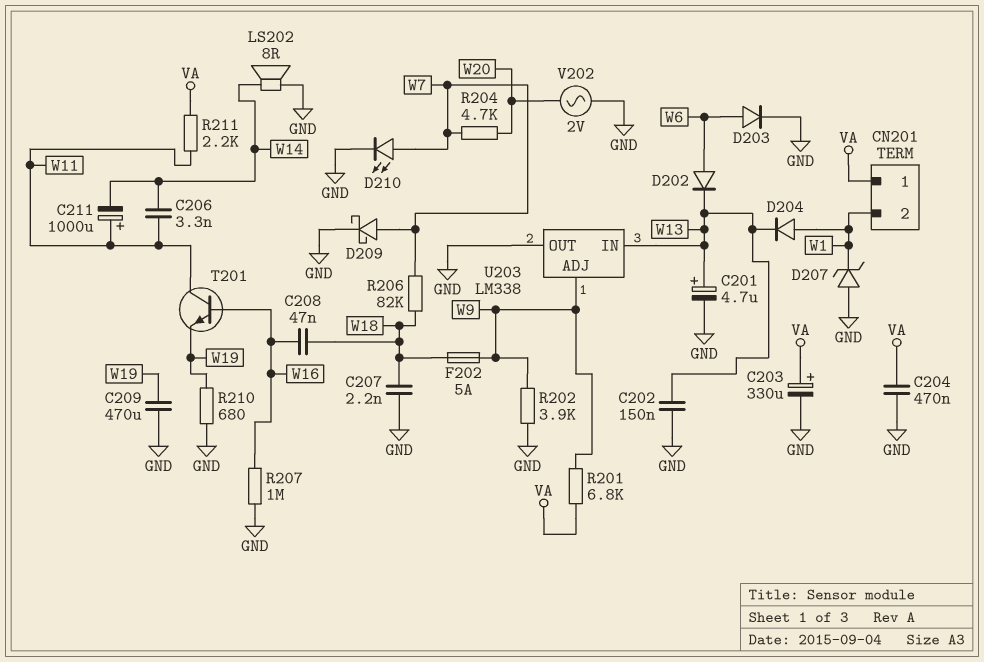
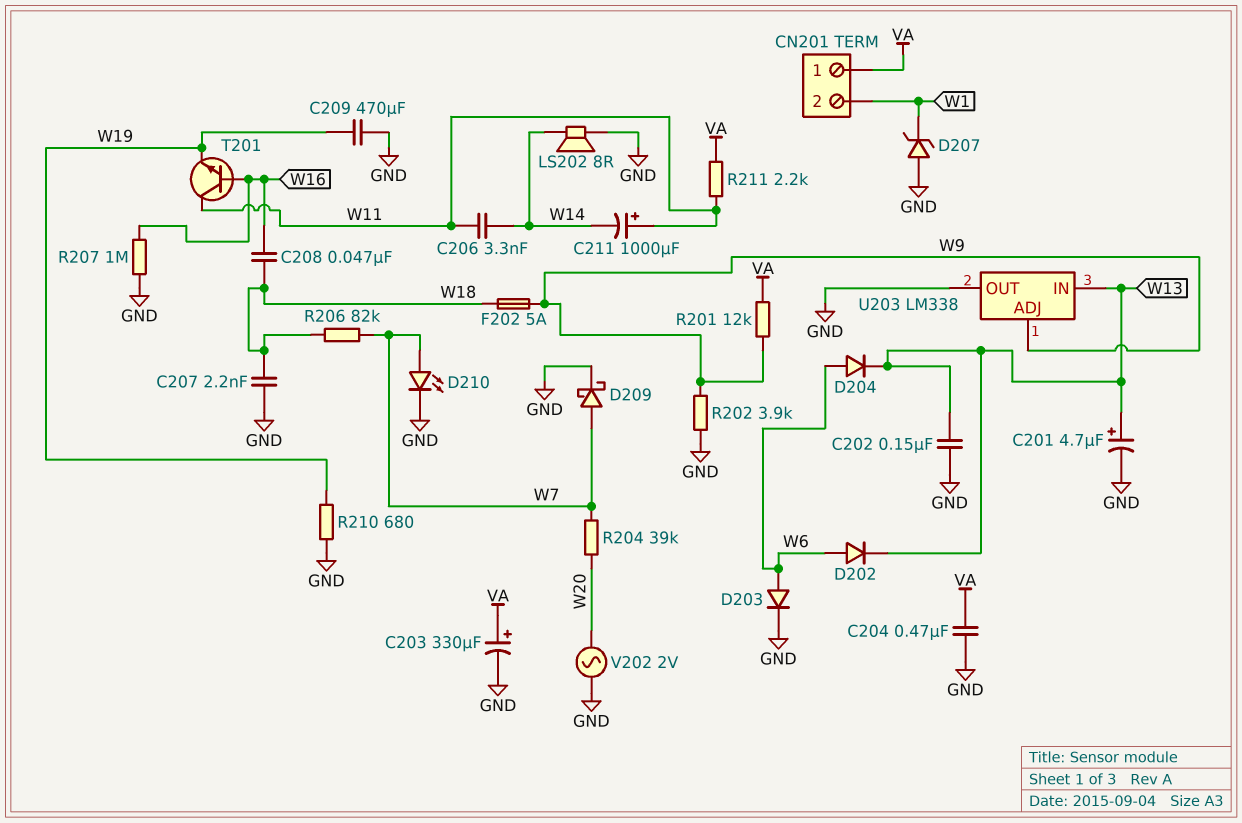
D204: diode (A W1, K W13) -> diode (A W6, K W13)
R201: 6.8k (VA, W9) -> 12k (VA, W9)
R204: 4.7k (W7, W20) -> 39k (W7, W20)

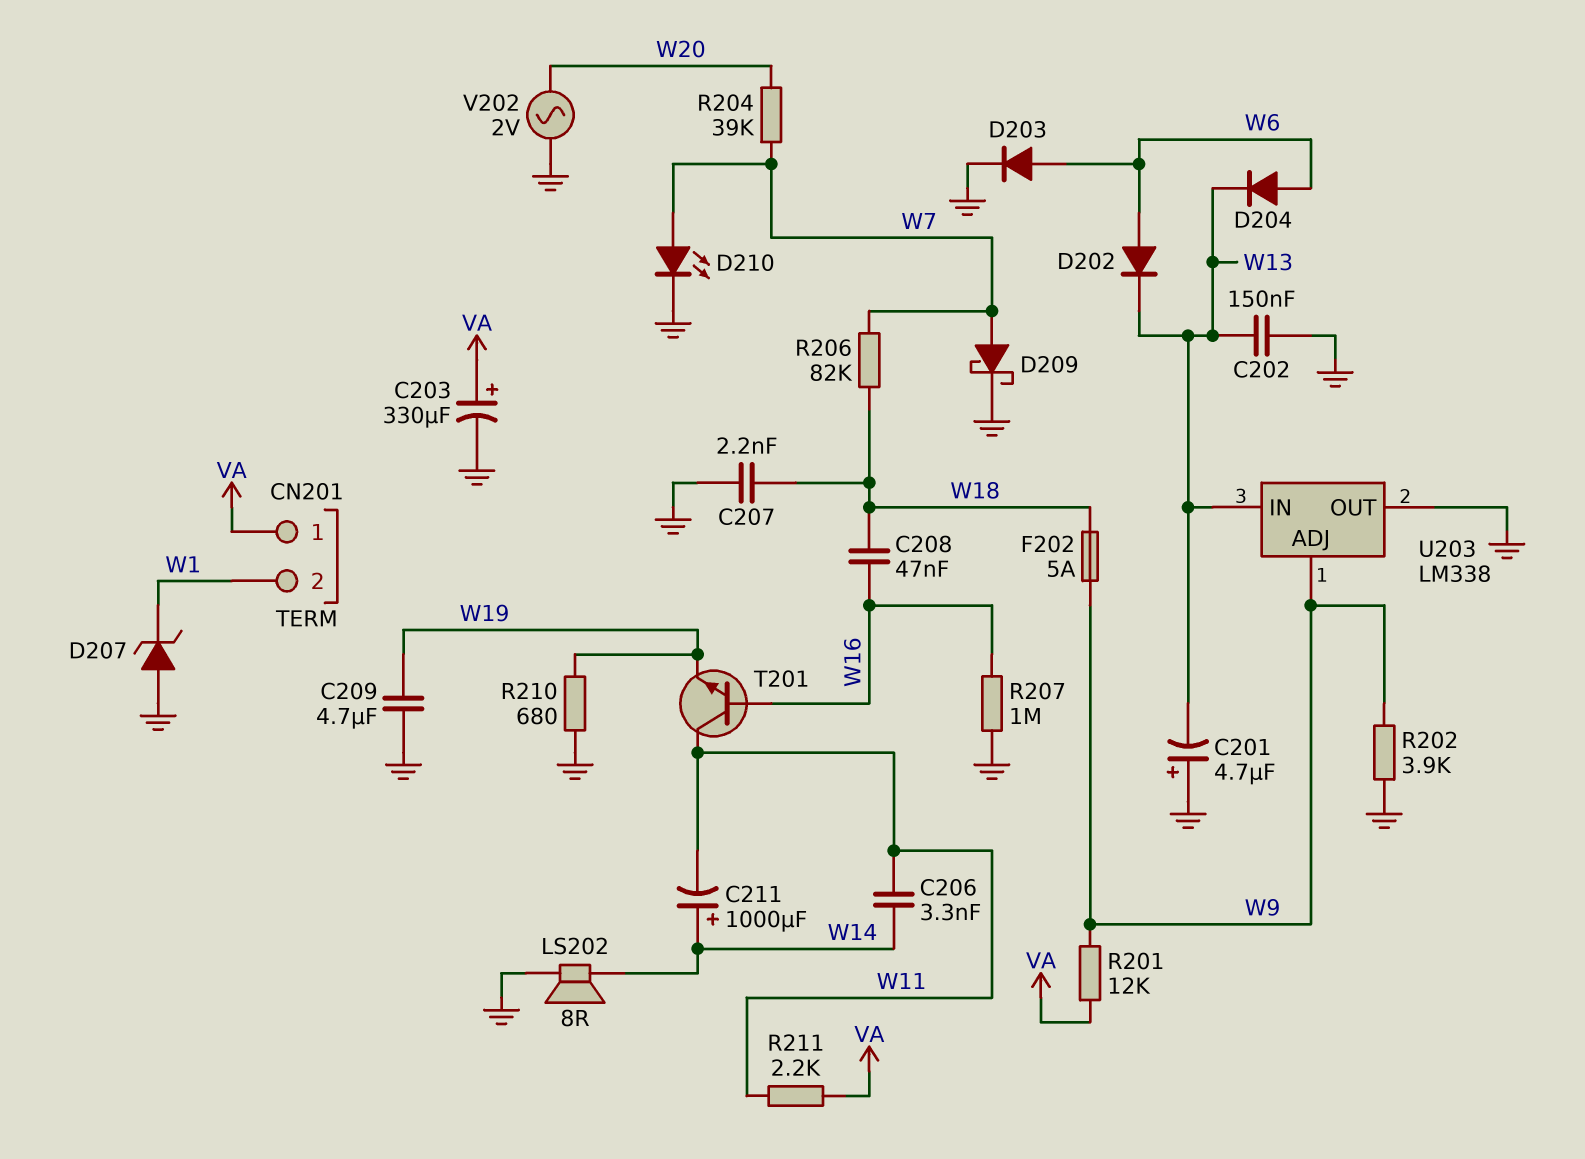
C201: 4.7uF (plus W13, minus GND) -> 4.7uF (plus GND, minus W13)
C204: 470nF (GND, VA) -> none
C209: 470uF (GND, W19) -> 4.7uF (GND, W19)
C211: 1000uF (plus W11, minus W14) -> 1000uF (plus W14, minus W11)

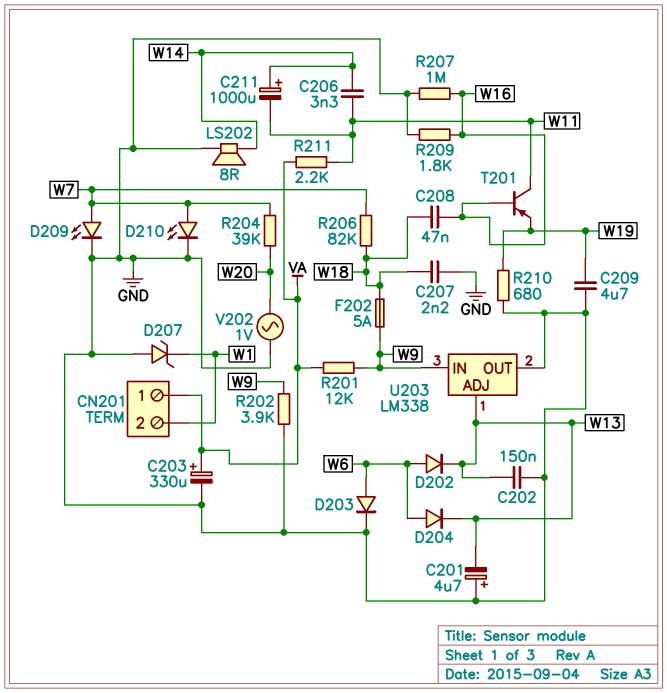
D209: schottky (A W7, K GND) -> LED (A W7, K GND)
R209: none -> 1.8k (GND, W16)
T201: NPN (B W16, C W11, E W19) -> PNP (B W16, C W11, E W19)
U203 pin ADJ: W9 -> W13
U203 pin IN: W13 -> W9
V202: AC 2V (GND, W20) -> AC 1V (GND, W20)

